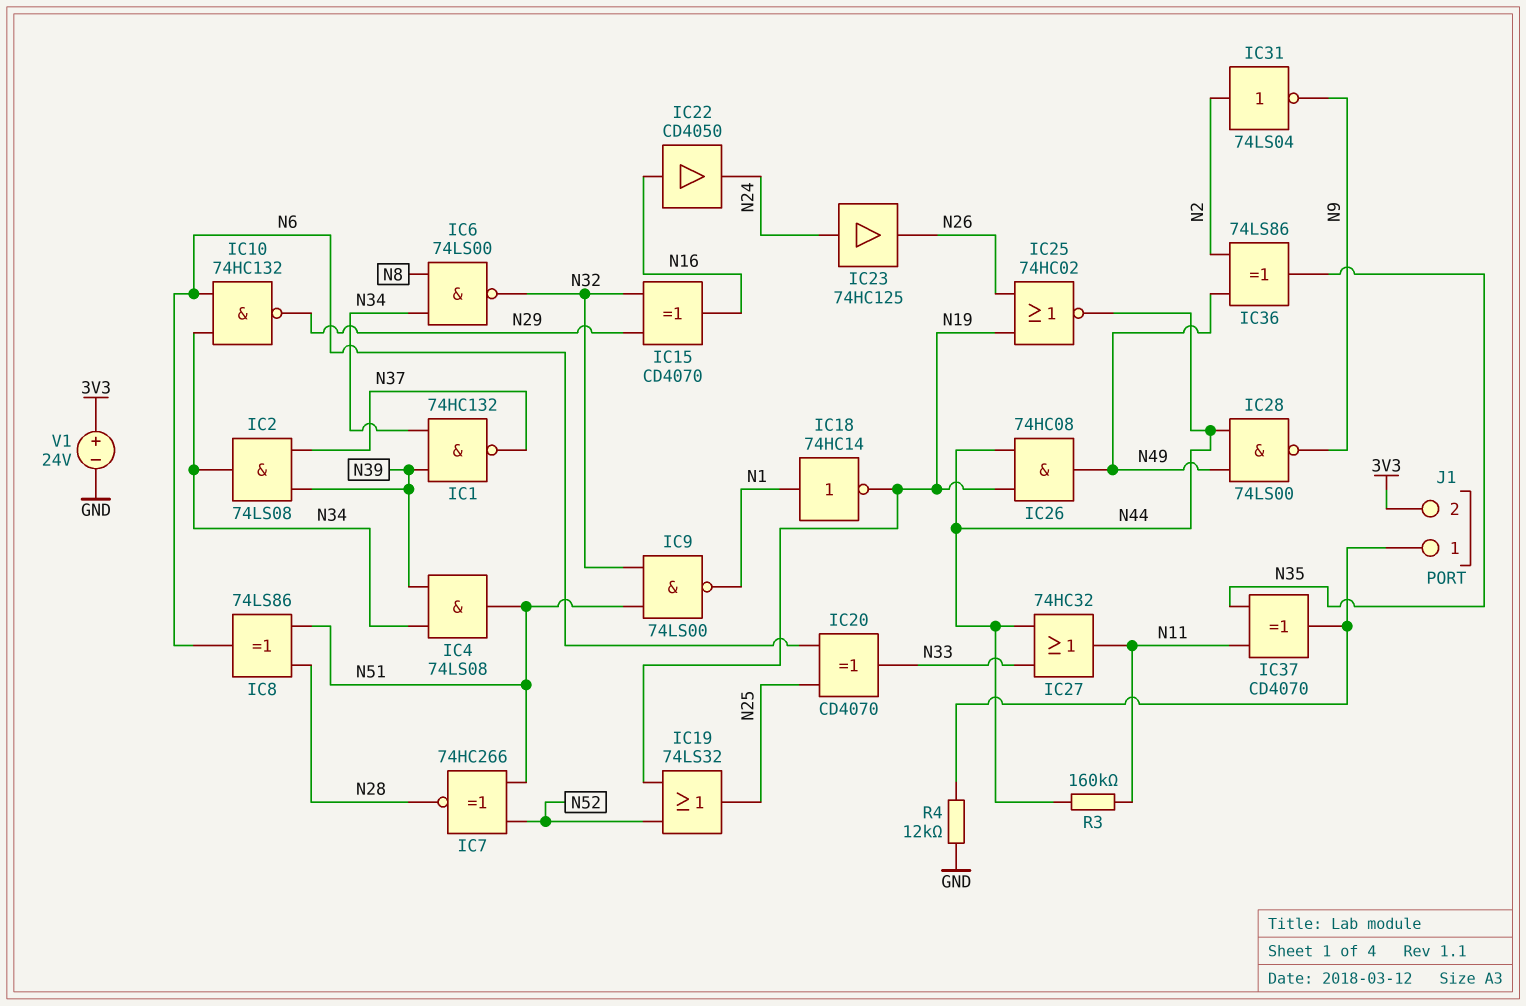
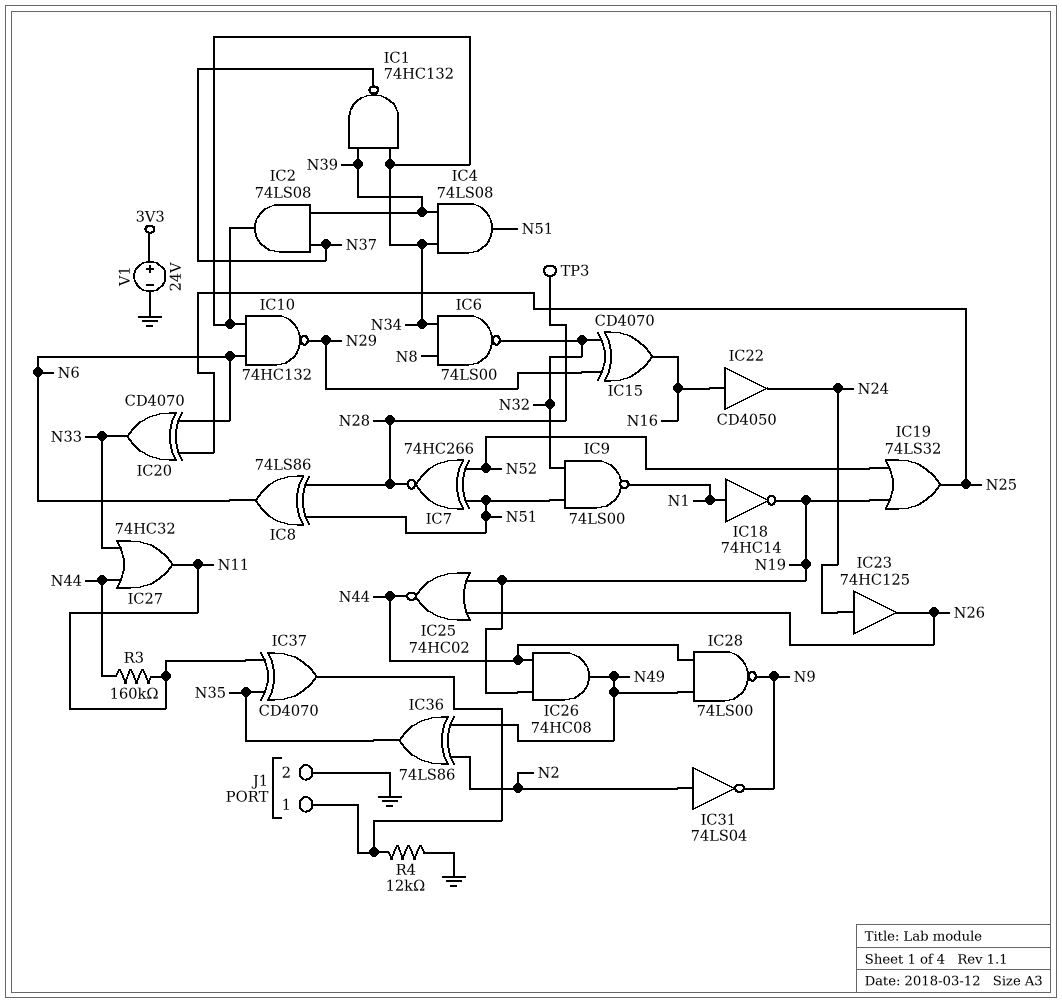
J1 pin 2: 3V3 -> GND
TP3: none -> test point (N28)

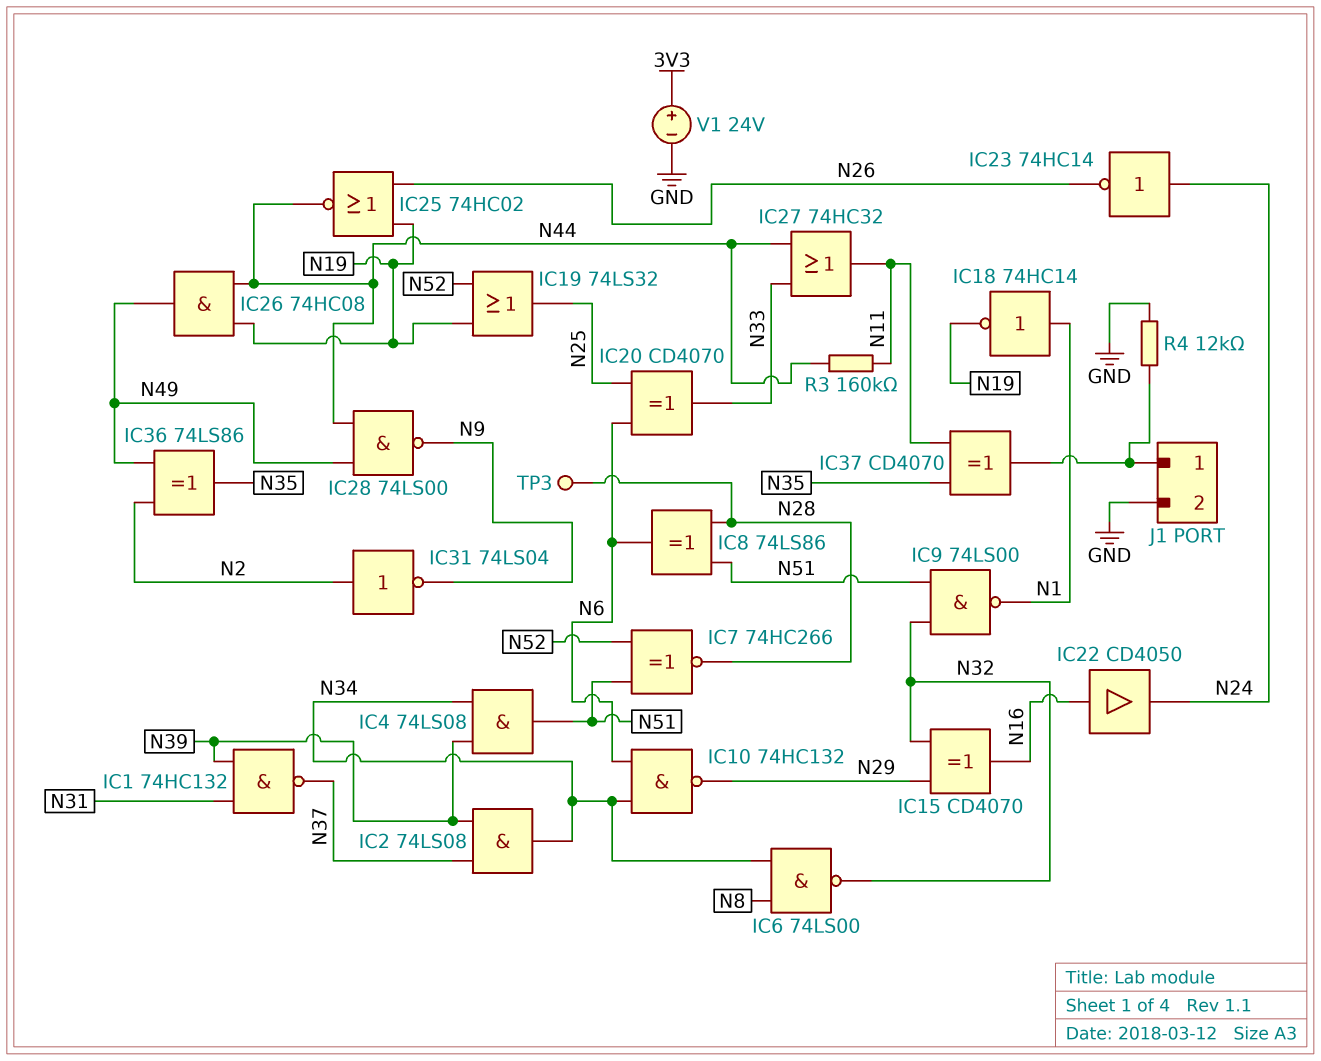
IC1: NAND 74HC132 (in N34, in N39, out N37) -> NAND 74HC132 (in N31, in N39, out N37)
IC23: buffer 74HC125 (in N24, out N26) -> NOT 74HC14 (in N24, out N26)

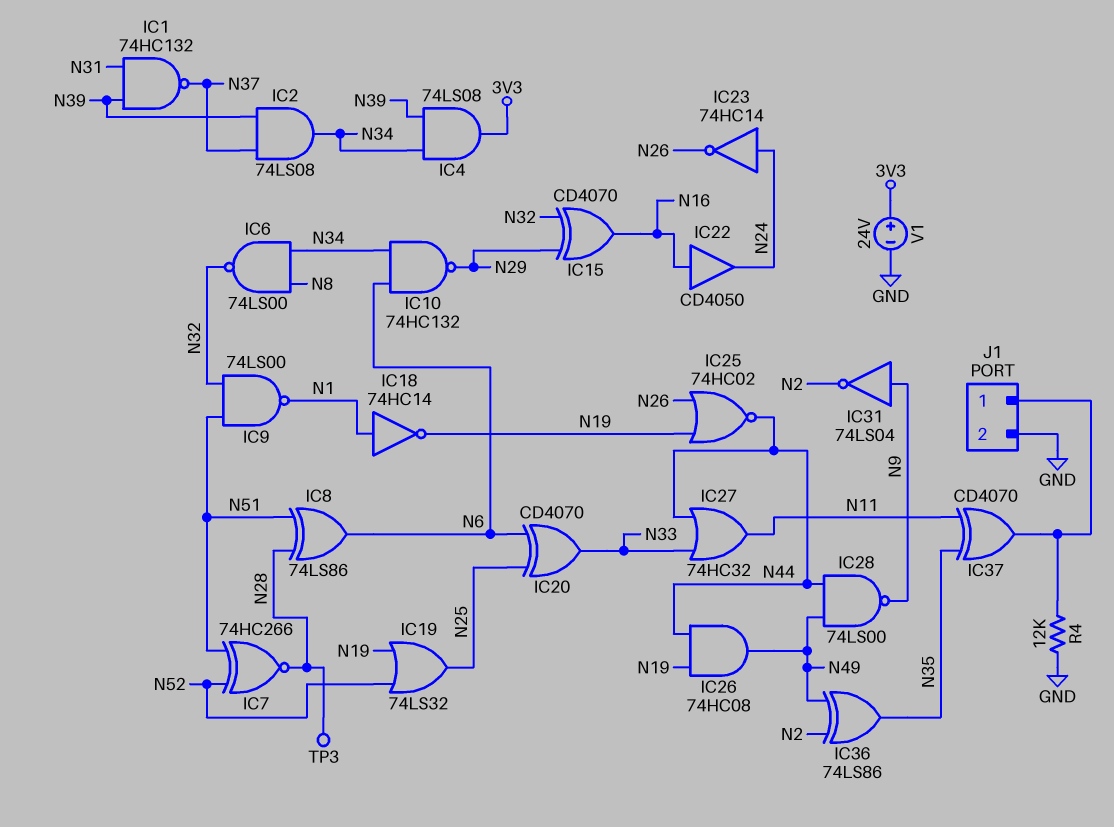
IC4: AND 74LS08 (in N34, in N39, out N51) -> AND 74LS08 (in N34, in N39, out 3V3)
IC31: NOT 74LS04 (in N2, out N9) -> NOT 74LS04 (in N9, out N2)
R3: 160k (N11, N44) -> none

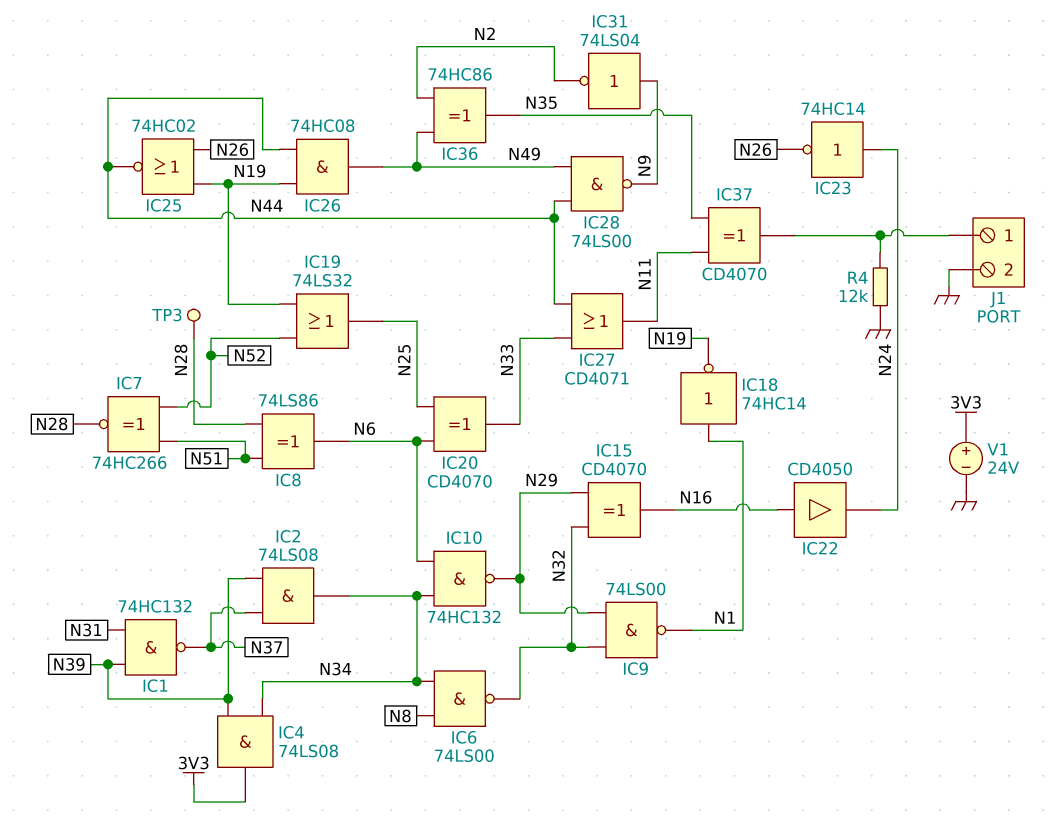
IC9: NAND 74LS00 (in N32, in N51, out N1) -> NAND 74LS00 (in N29, in N32, out N1)
IC27: OR 74HC32 (in N33, in N44, out N11) -> OR CD4071 (in N33, in N44, out N11)
IC36: XOR 74LS86 (in N2, in N49, out N35) -> XOR 74HC86 (in N2, in N49, out N35)

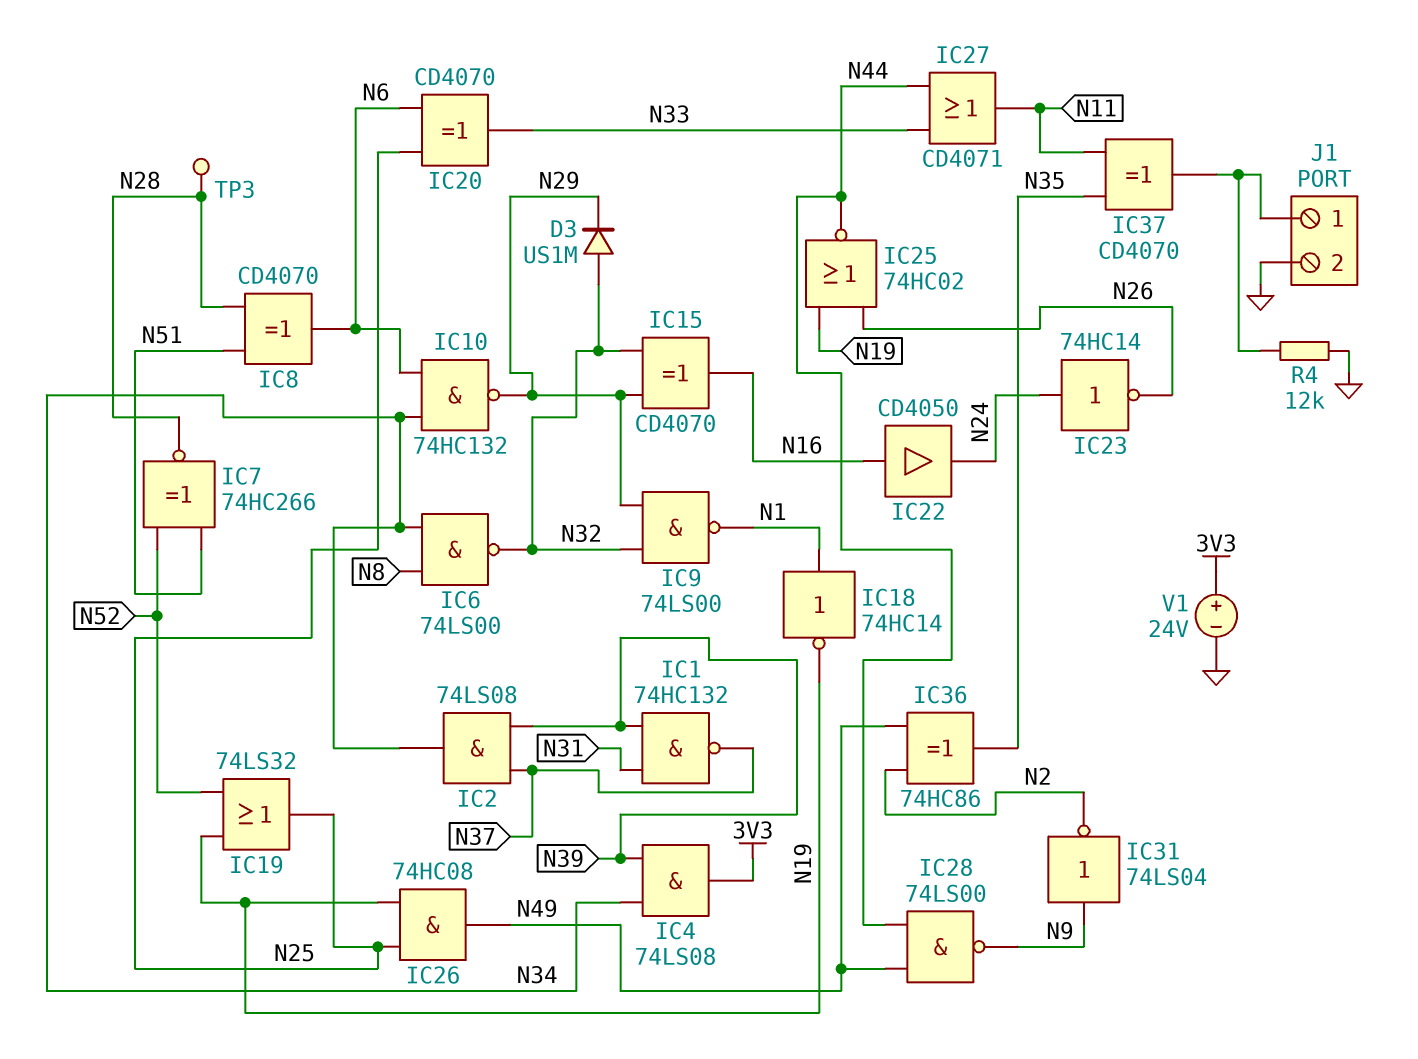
D3: none -> diode US1M (A N32, K N29)
IC8: XOR 74LS86 (in N28, in N51, out N6) -> XOR CD4070 (in N28, in N51, out N6)
IC26: AND 74HC08 (in N19, in N44, out N49) -> AND 74HC08 (in N19, in N25, out N49)

